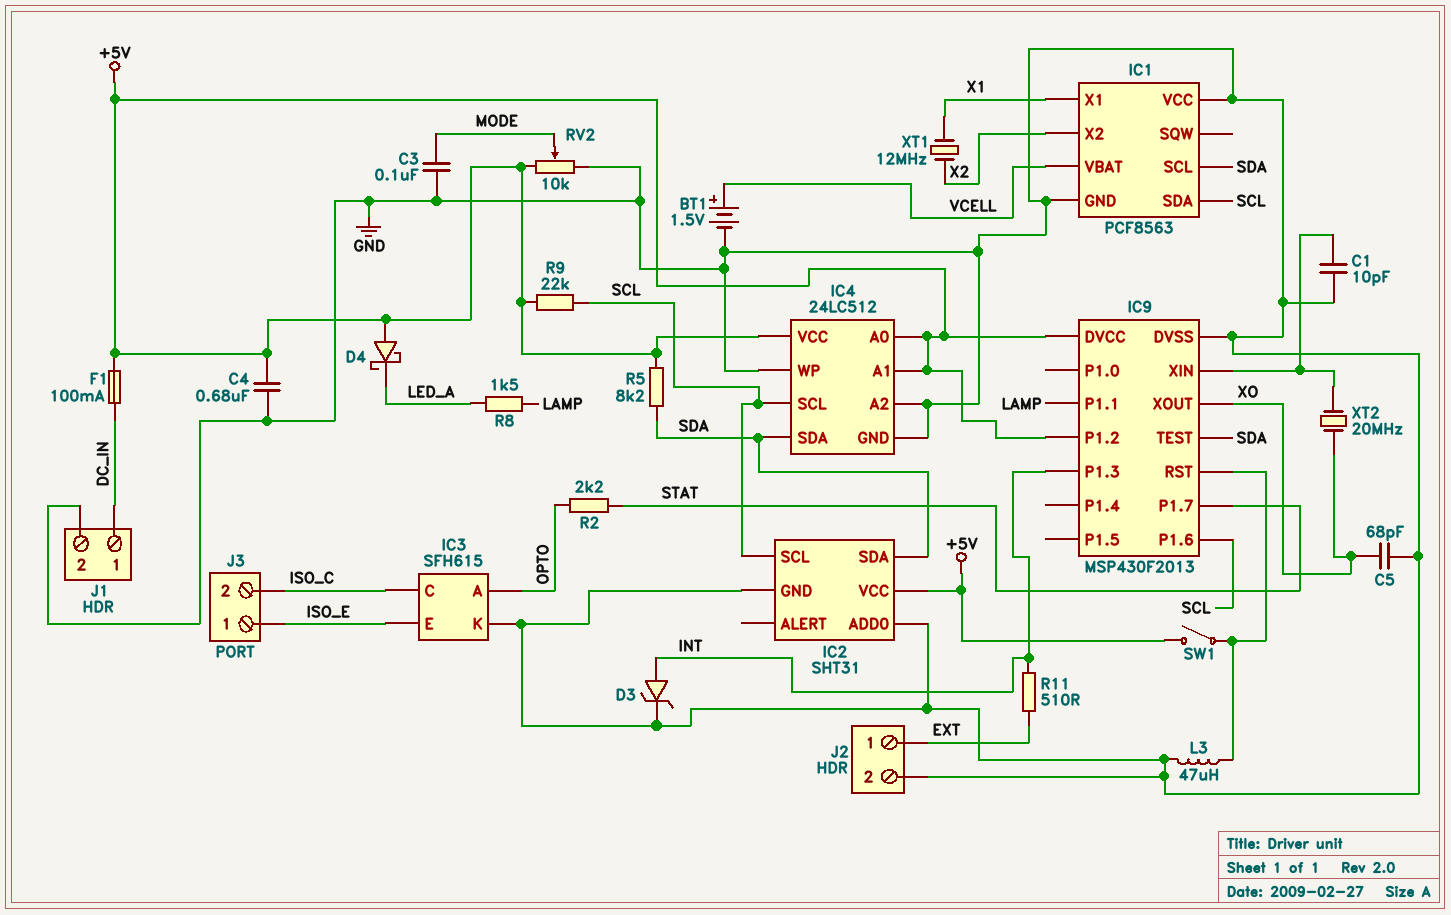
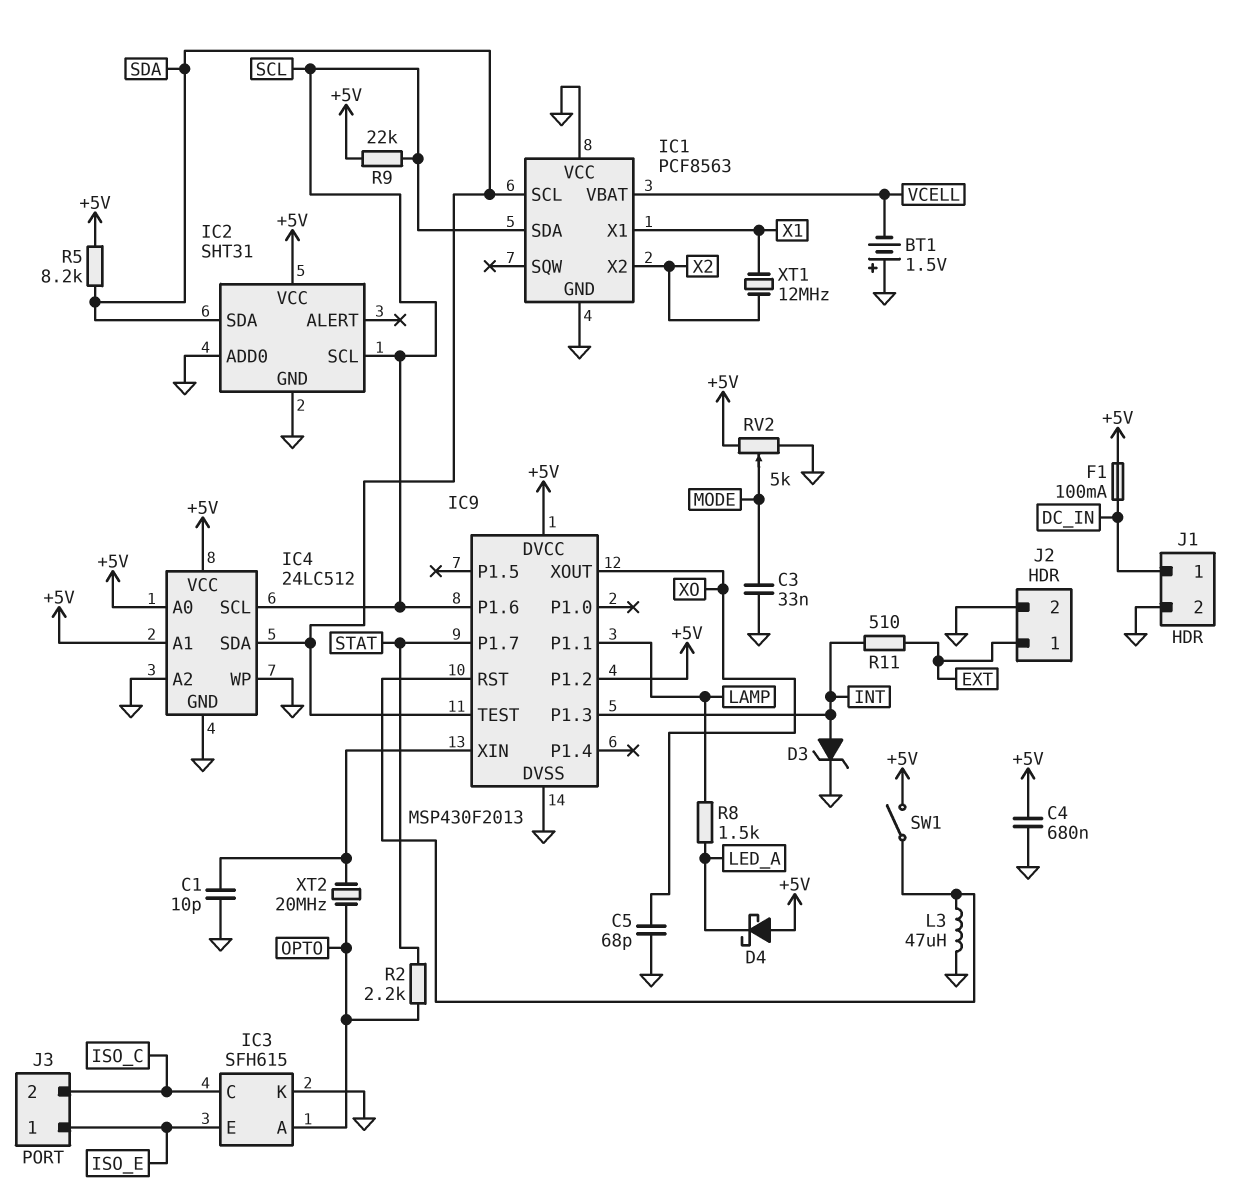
BT1: 1.5V (plus VCELL, minus GND) -> 1.5V (plus GND, minus VCELL)
C3: 100nF (GND, MODE) -> 33nF (GND, MODE)
RV2: 10k (+5V, GND, wiper MODE) -> 5k (+5V, GND, wiper MODE)
XT2: 20MHz (IC9/XIN, XO) -> 20MHz (IC9/XIN, OPTO)

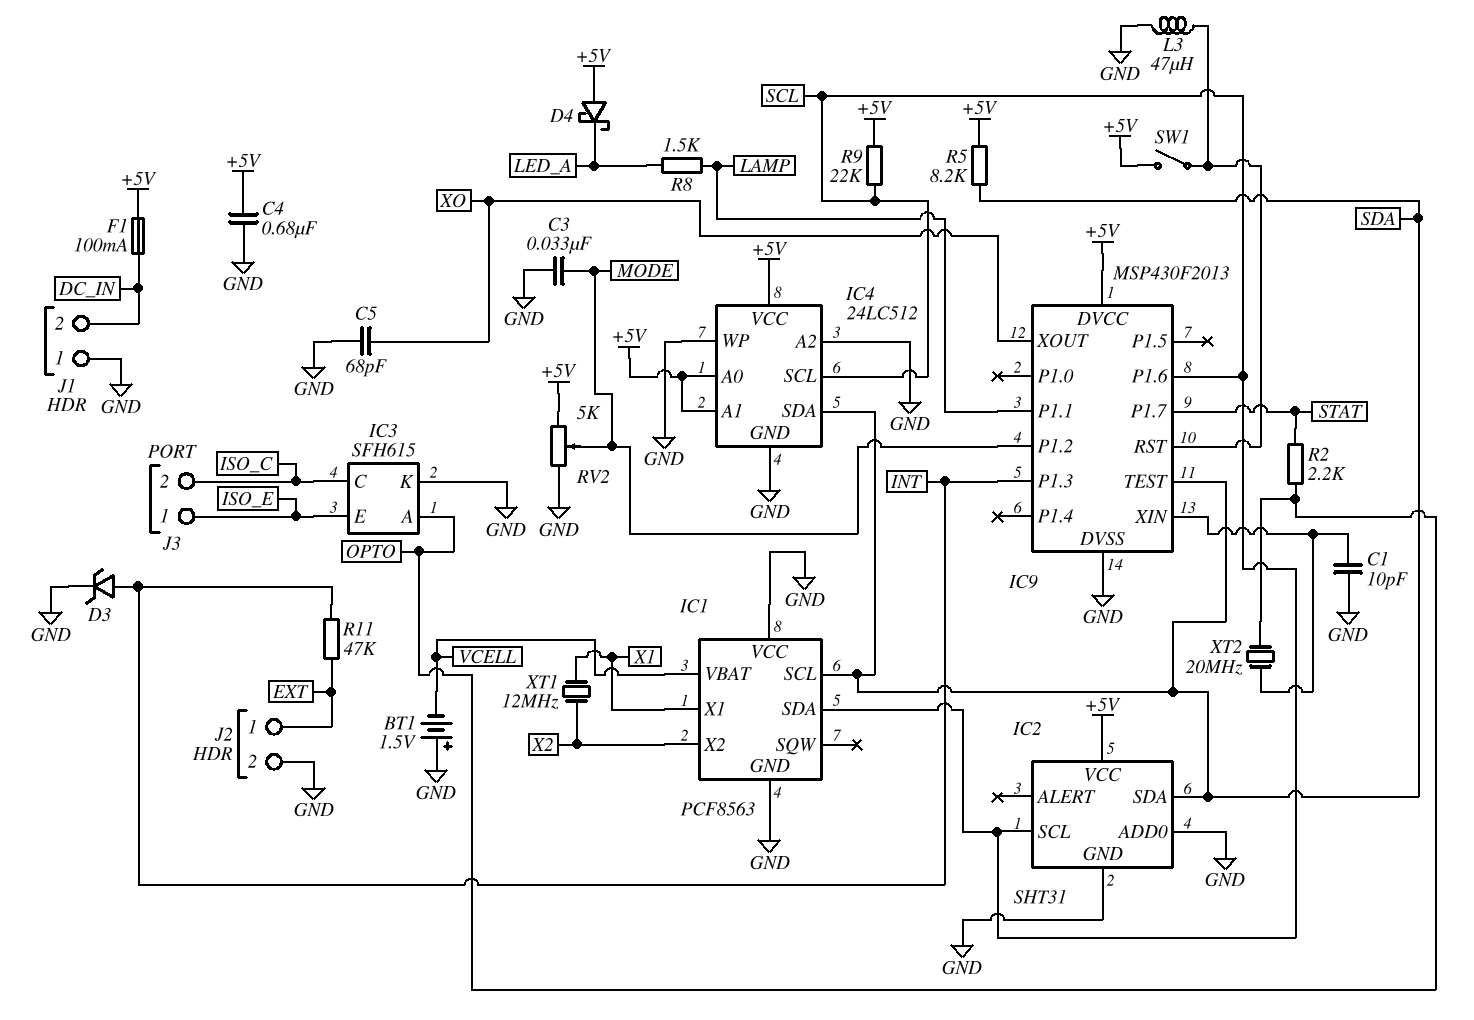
IC9 pin P1.2: +5V -> MODE
J1 pin 1: DC_IN -> GND
J1 pin 2: GND -> DC_IN
R11: 510 (EXT, INT) -> 47k (EXT, INT)

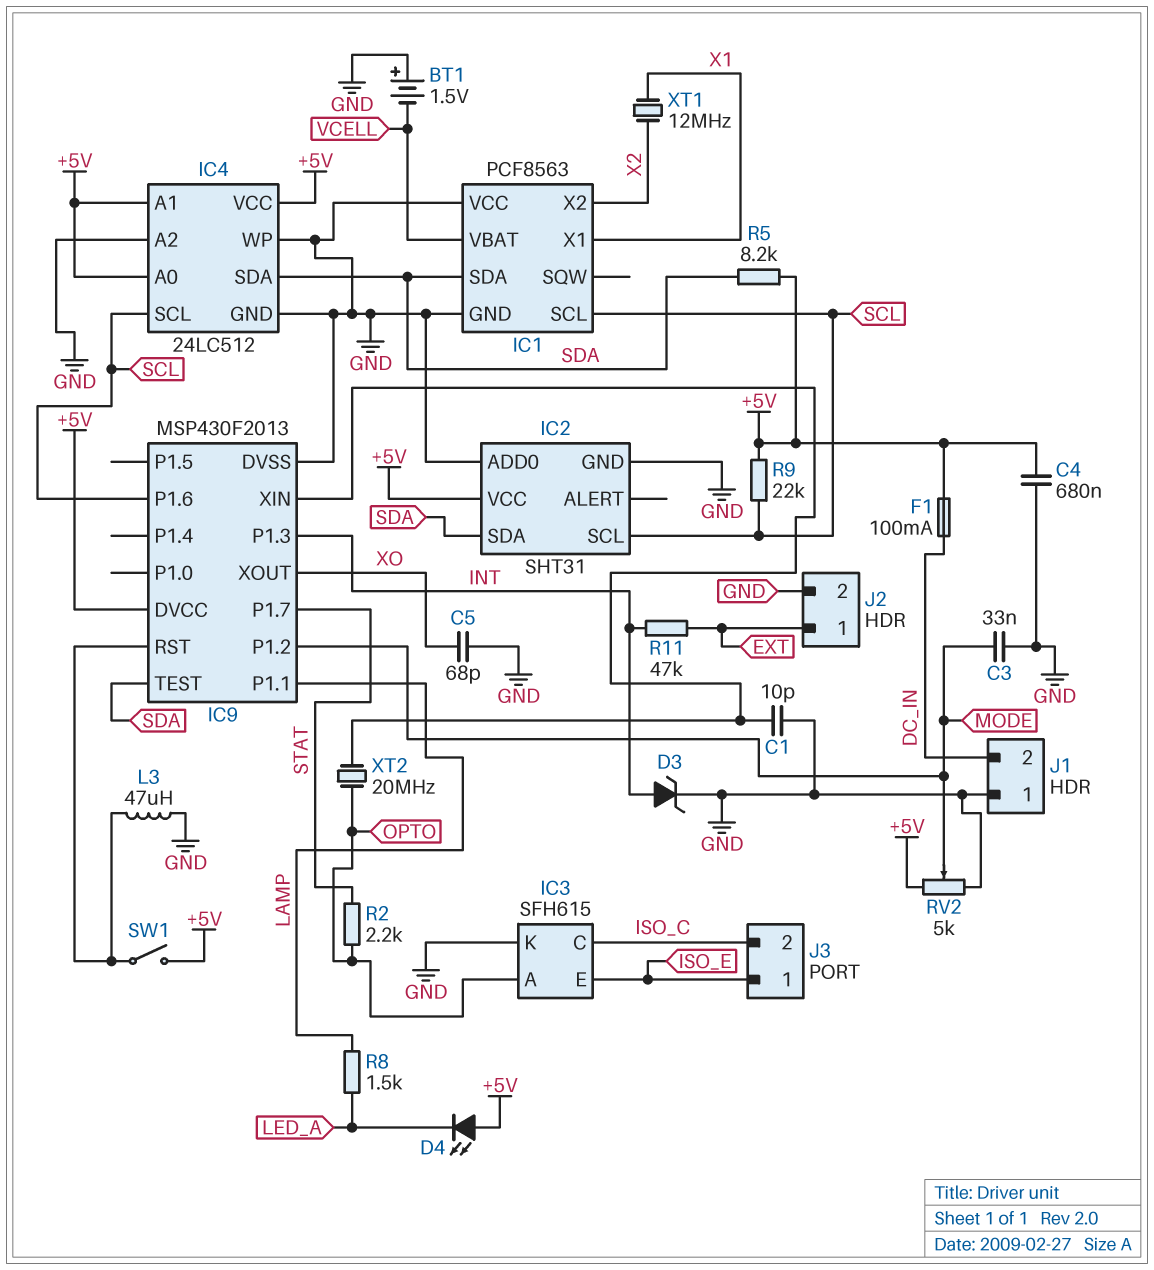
D4: schottky (A +5V, K LED_A) -> LED (A +5V, K LED_A)
IC1 pin SCL: SDA -> SCL
IC1 pin SDA: SCL -> SDA

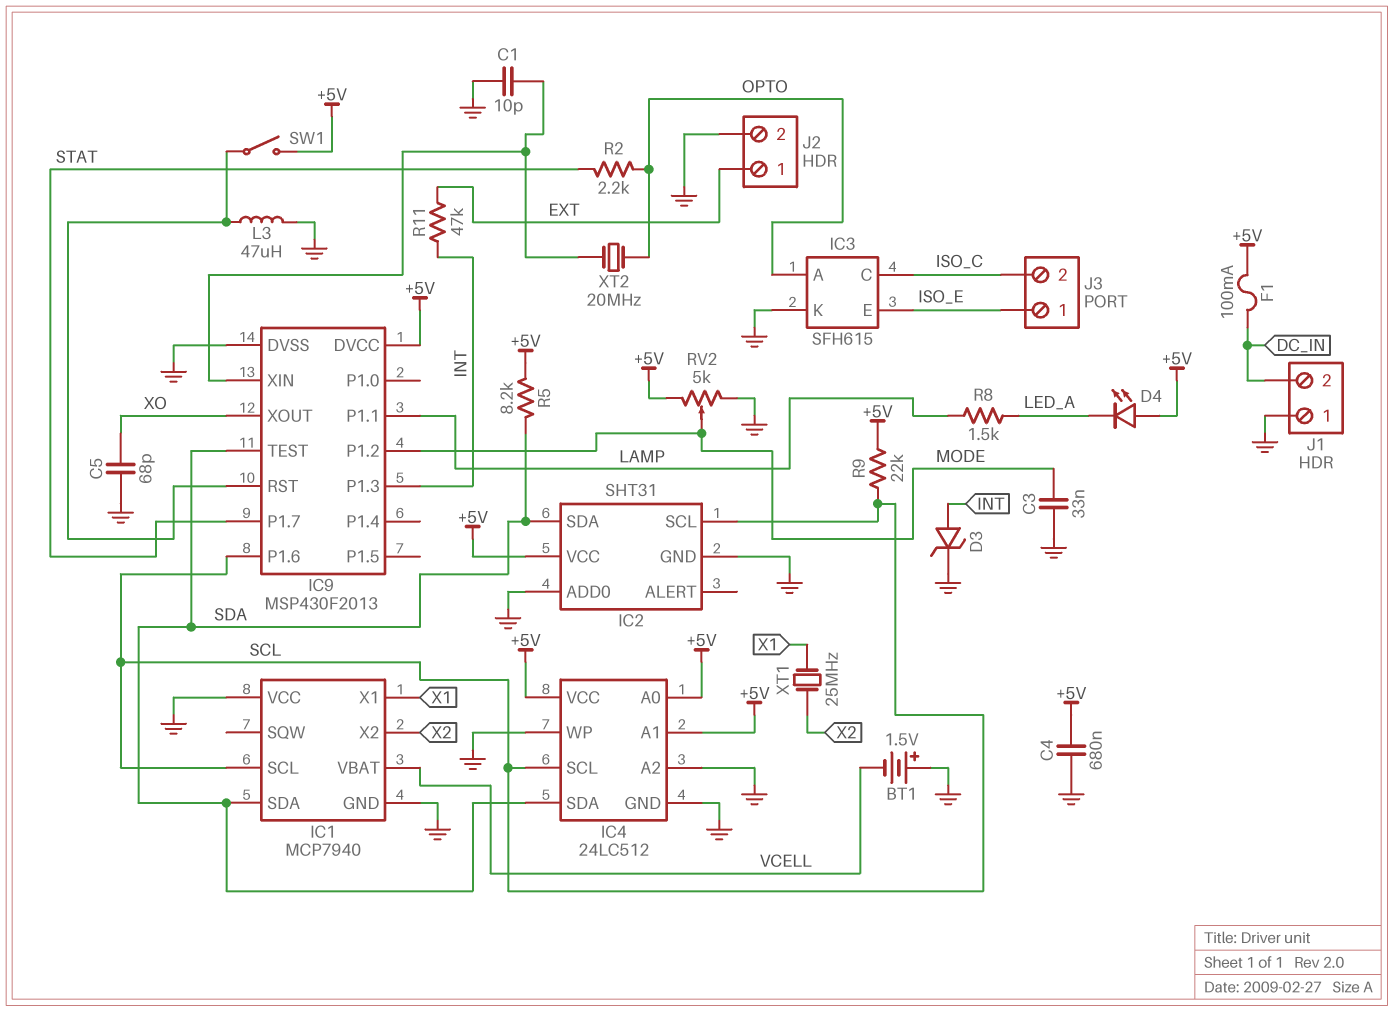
IC1: PCF8563 -> MCP7940
XT1: 12MHz (X1, X2) -> 25MHz (X1, X2)

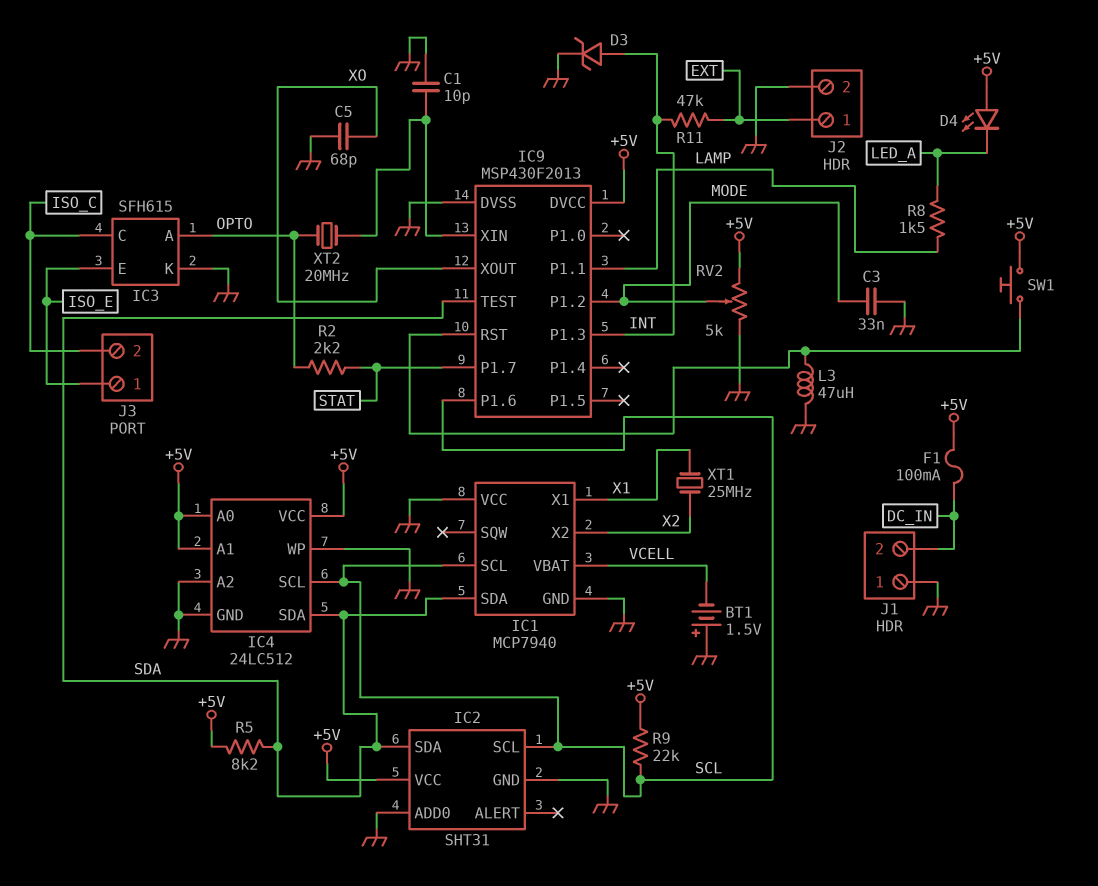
C4: 680nF (+5V, GND) -> none
SW1: switch (+5V, IC9/RST) -> button (+5V, IC9/RST)

